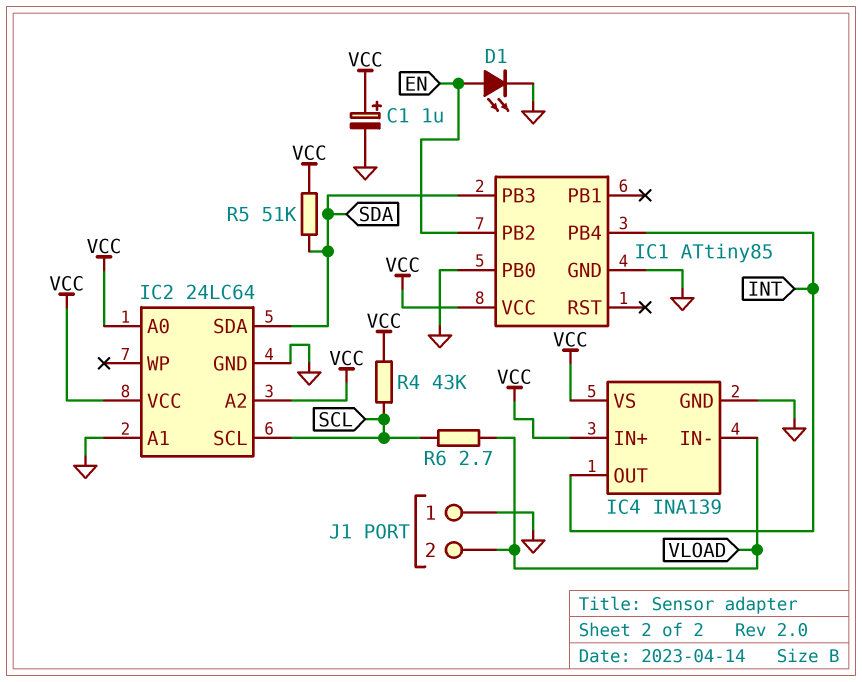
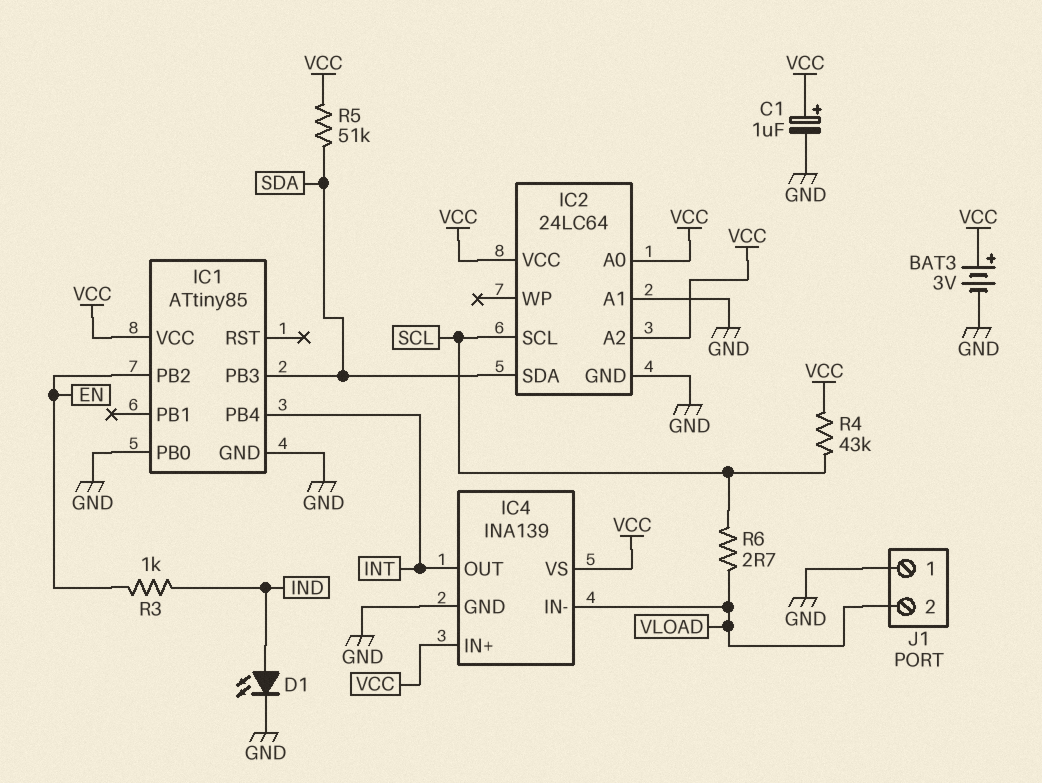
BAT3: none -> 3V (plus VCC, minus GND)
D1: LED (A EN, K GND) -> LED (A IND, K GND)
R3: none -> 1k (EN, IND)

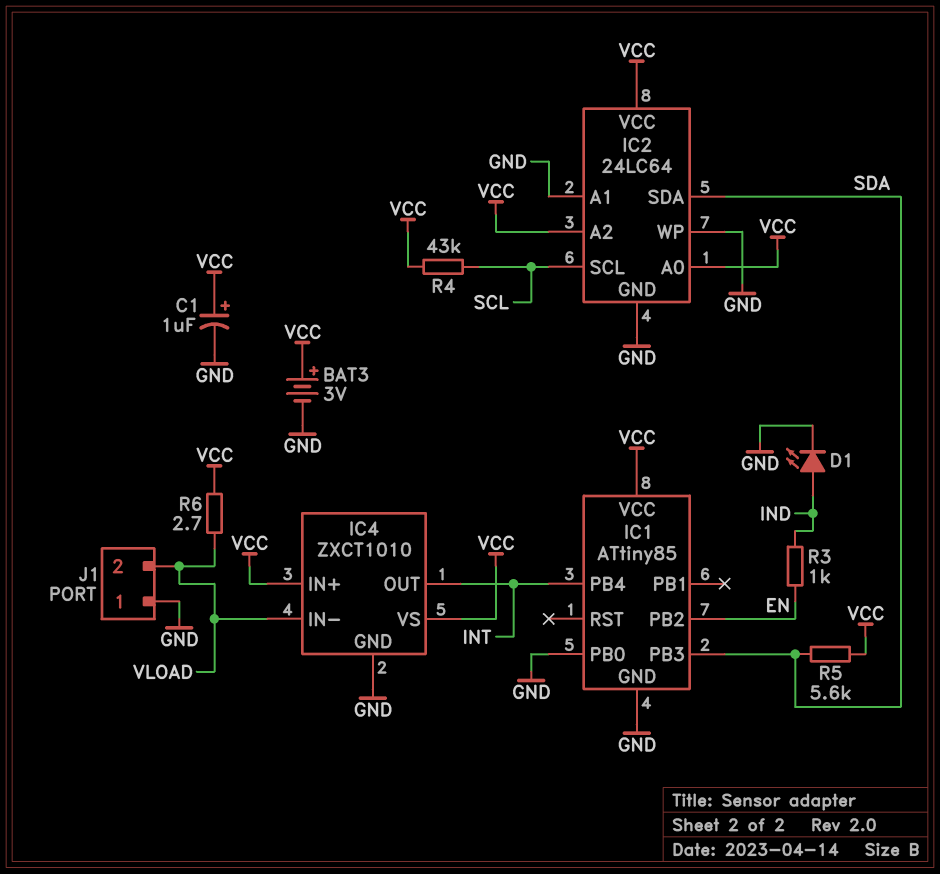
IC2 pin WP: none -> GND
IC4: INA139 -> ZXCT1010
R5: 51k (SDA, VCC) -> 5.6k (SDA, VCC)
R6: 2.7 (SCL, VLOAD) -> 2.7 (VCC, VLOAD)

